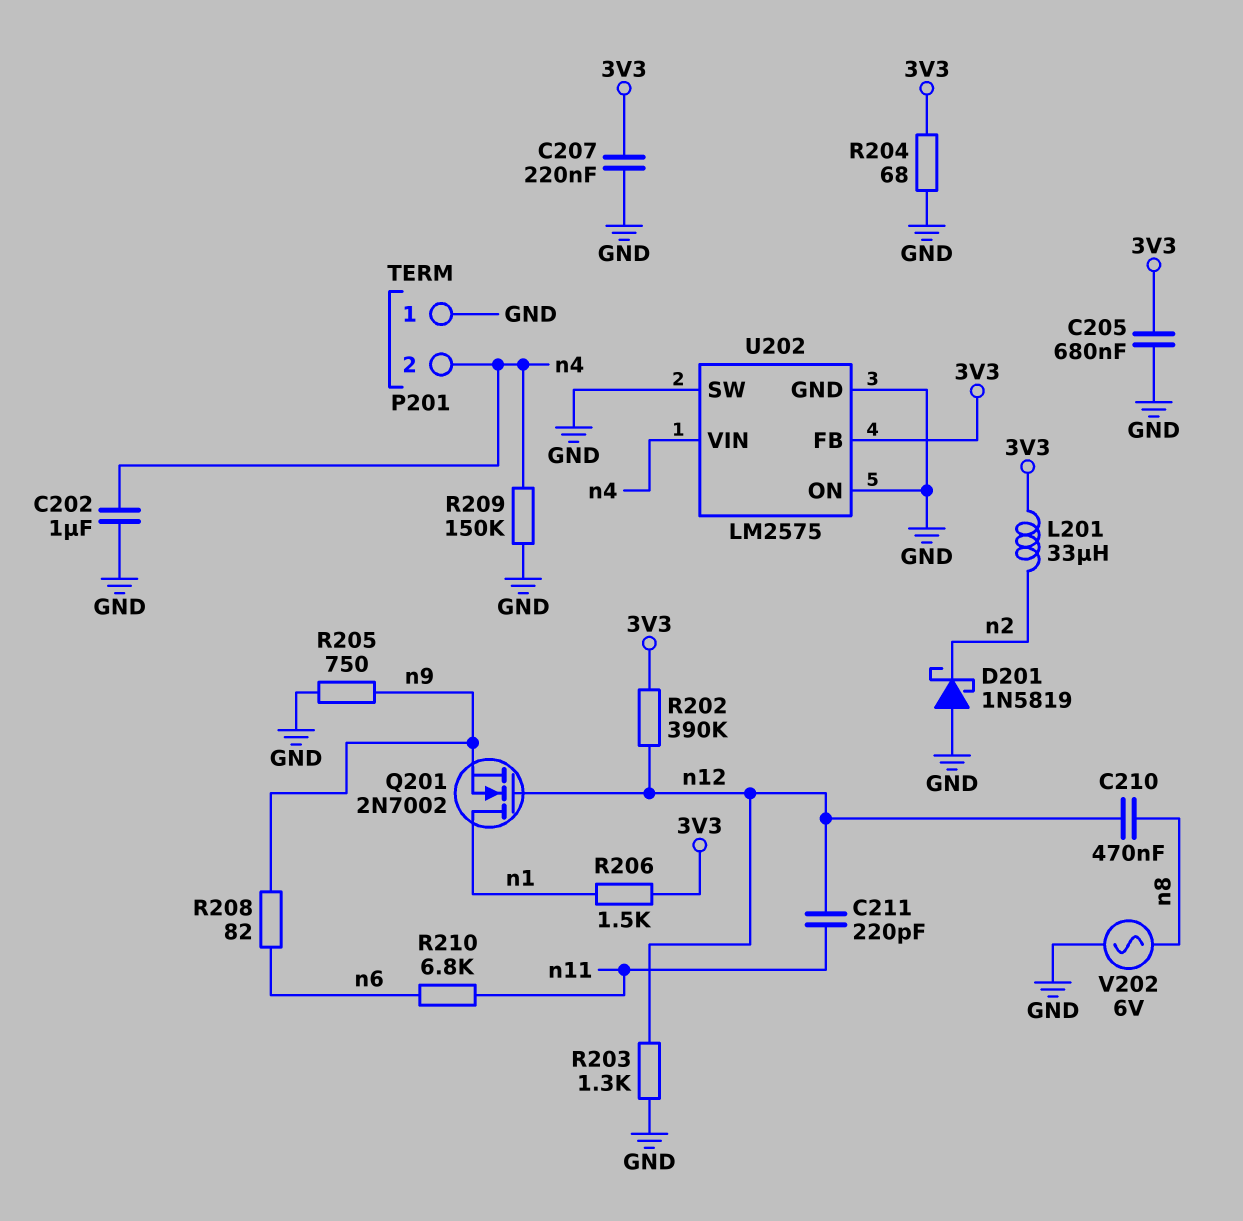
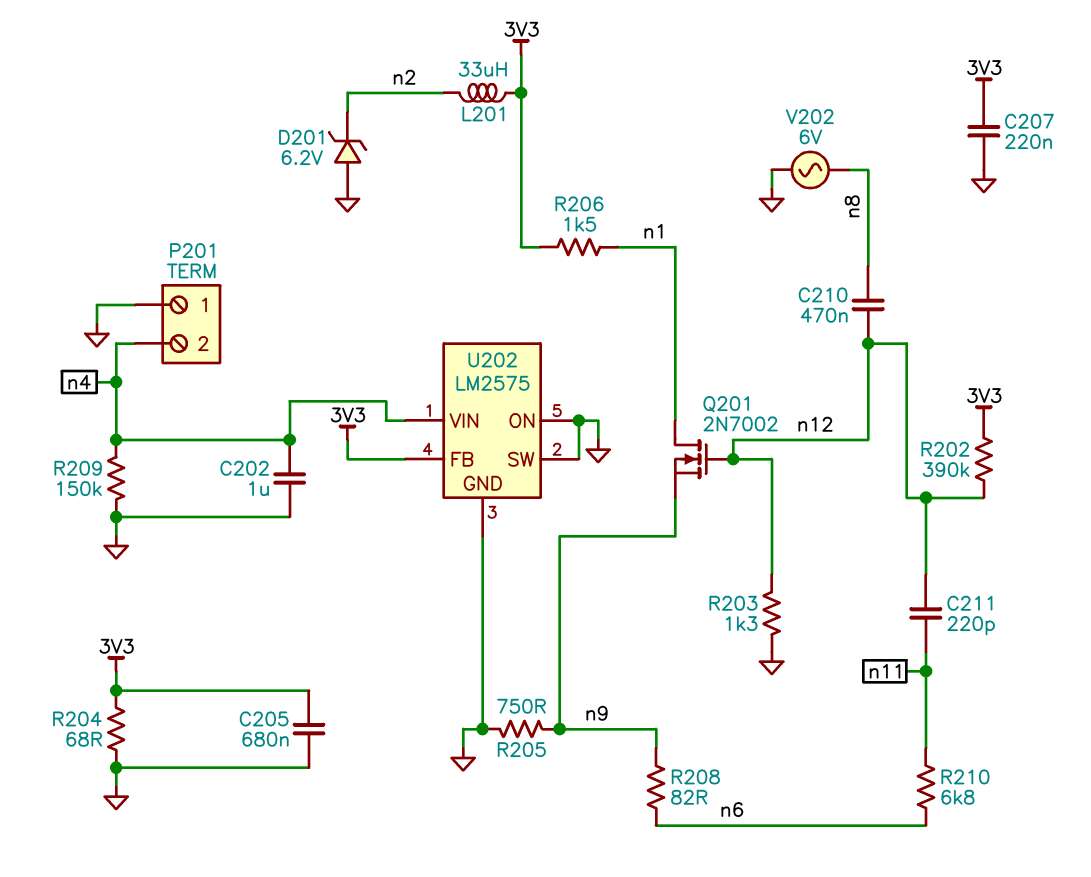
D201: schottky 1N5819 (A GND, K n2) -> zener 6.2V (A GND, K n2)

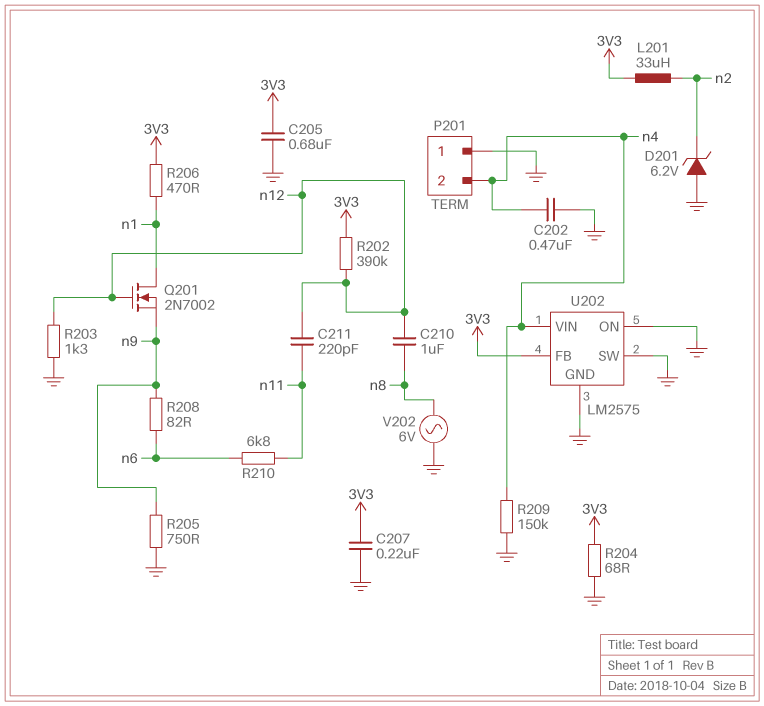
C202: 1uF (GND, n4) -> 470nF (GND, n4)
C210: 470nF (n8, n12) -> 1uF (n8, n12)
R206: 1.5k (3V3, n1) -> 470 (3V3, n1)

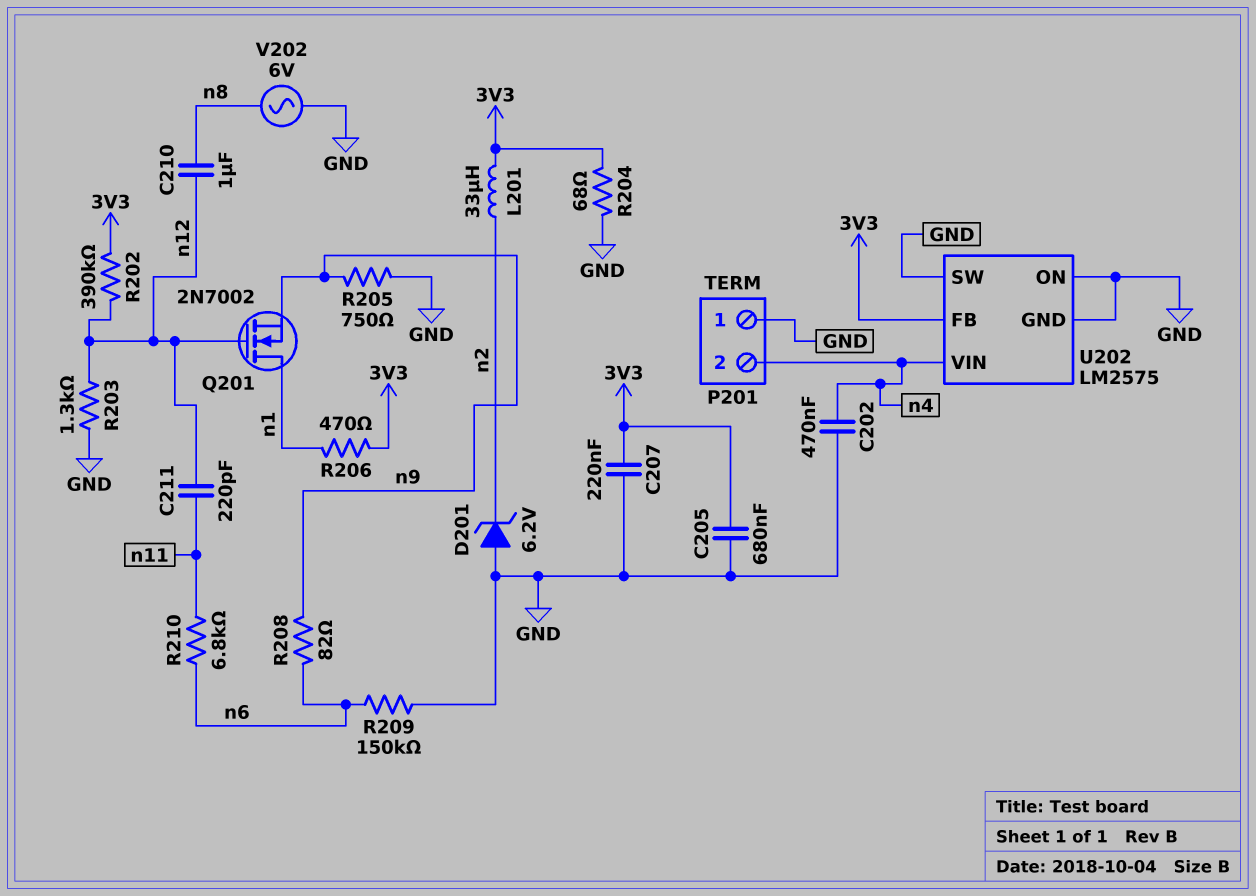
R209: 150k (GND, n4) -> 150k (GND, n6)

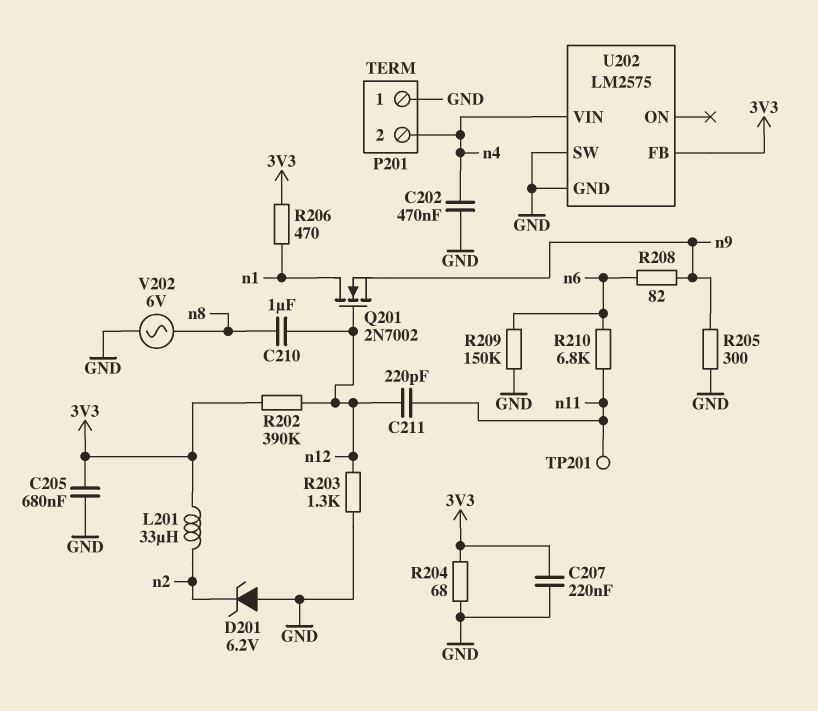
R205: 750 (GND, n9) -> 300 (GND, n9)
TP201: none -> test point (n11)
U202 pin ON: GND -> none

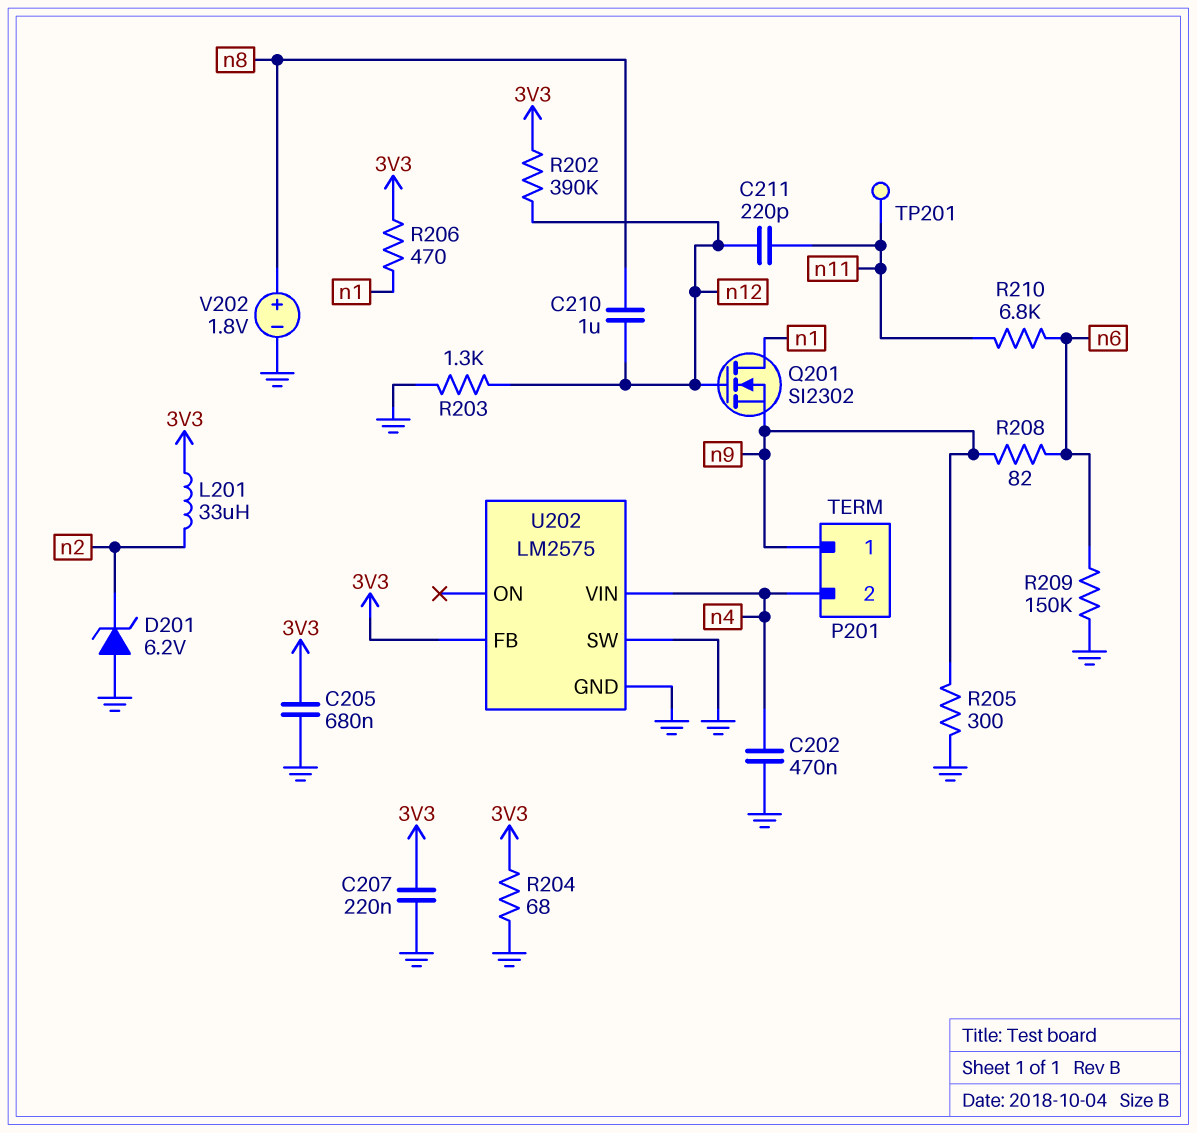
P201 pin 1: GND -> n9
Q201: NMOS 2N7002 (G n12, D n1, S n9) -> NMOS SI2302 (G n12, D n1, S n9)
V202: AC 6V (GND, n8) -> 1.8V (plus n8, minus GND)

